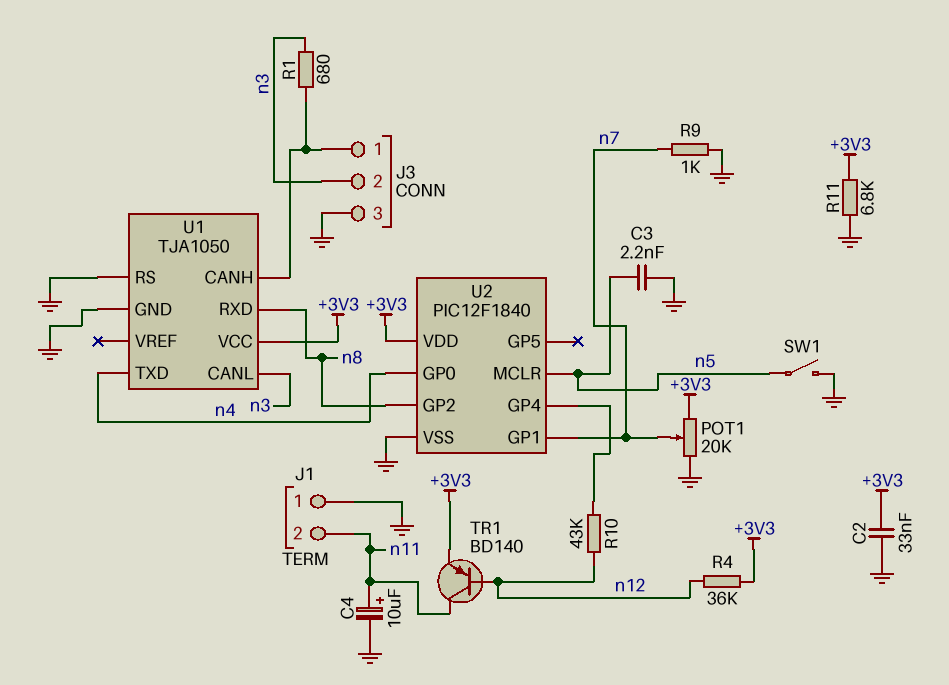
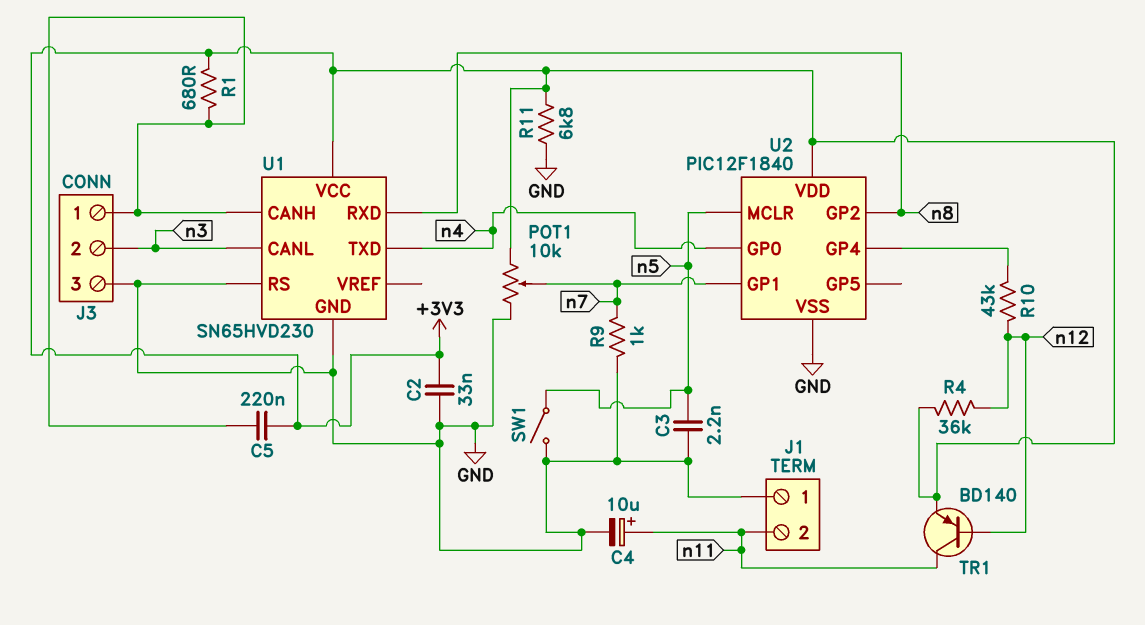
C5: none -> 220nF (+3V3, J3/1)
POT1: 20k (+3V3, GND, wiper n7) -> 10k (+3V3, GND, wiper n7)
R1: 680 (J3/1, n3) -> 680 (+3V3, J3/1)
U1: TJA1050 -> SN65HVD230

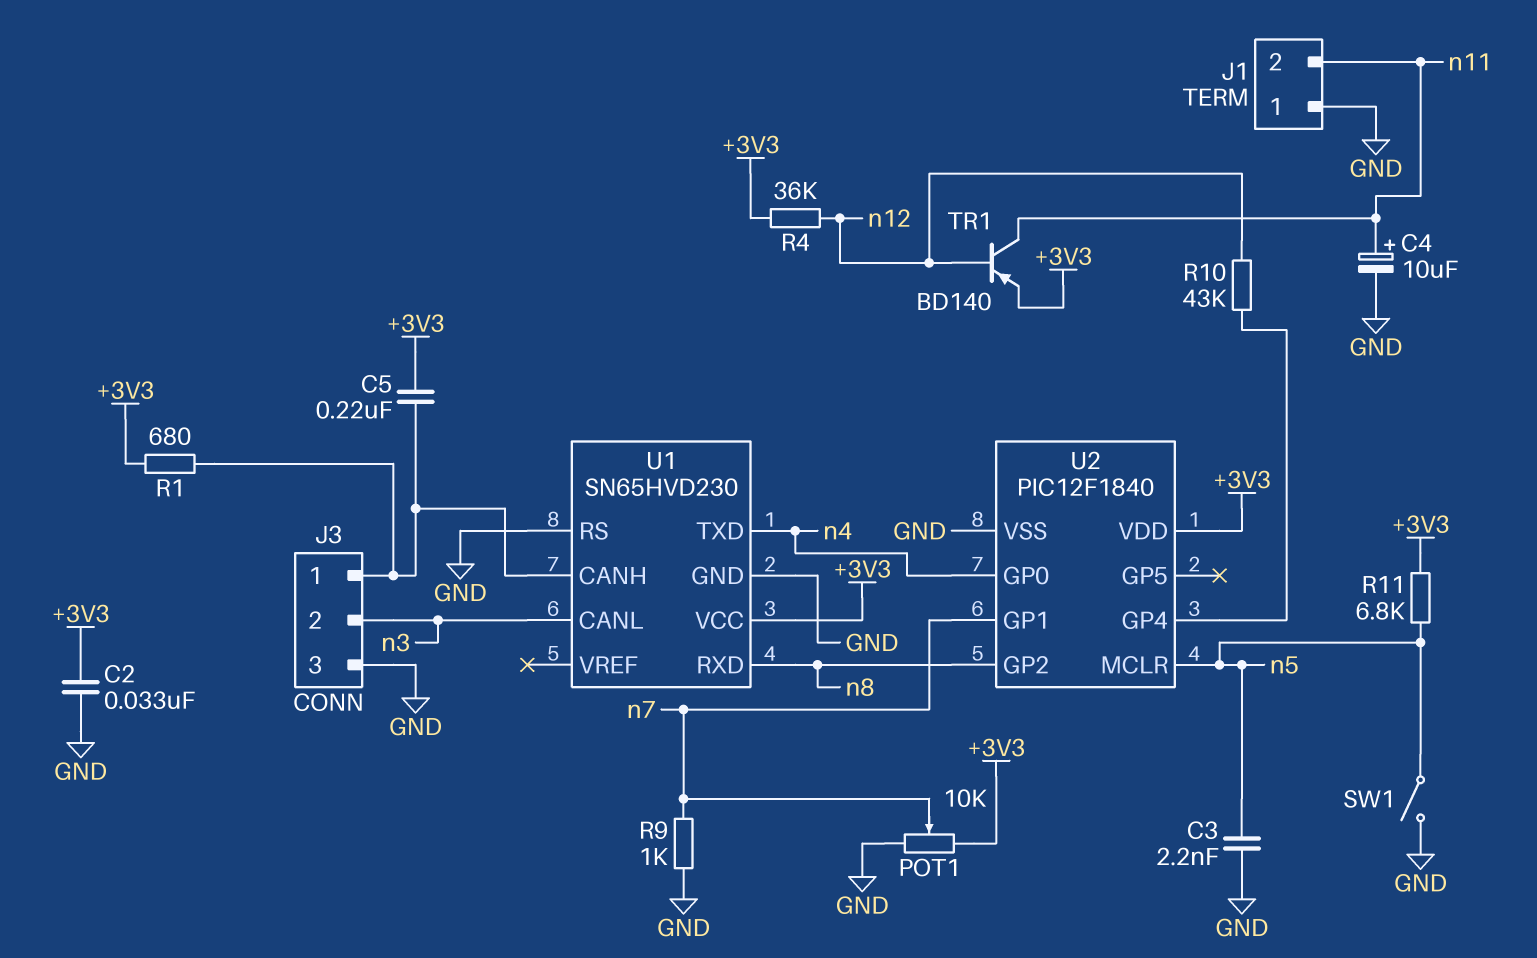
R11: 6.8k (+3V3, GND) -> 6.8k (+3V3, n5)

